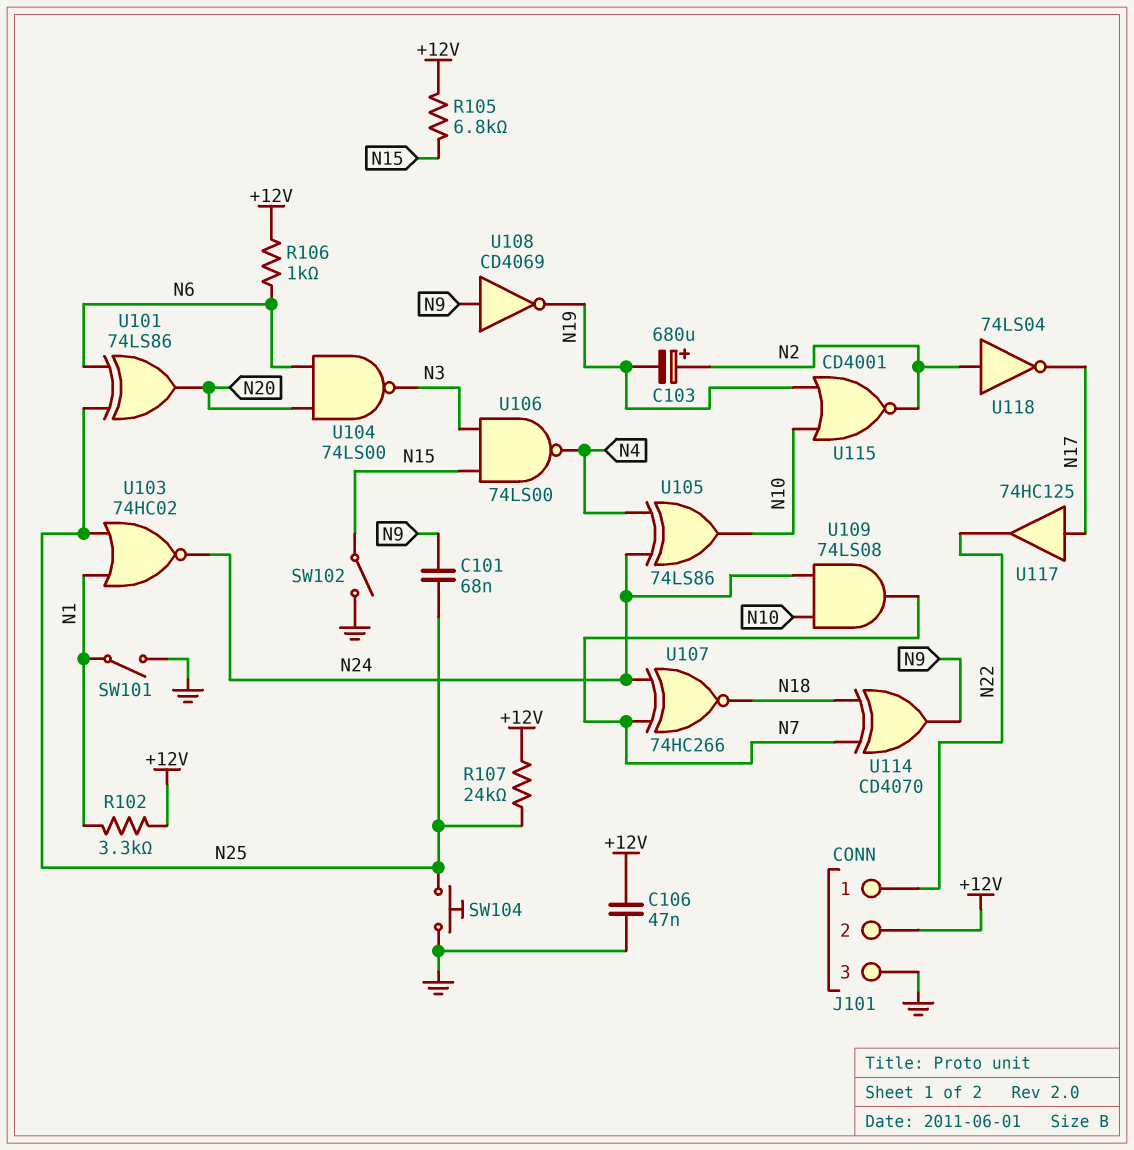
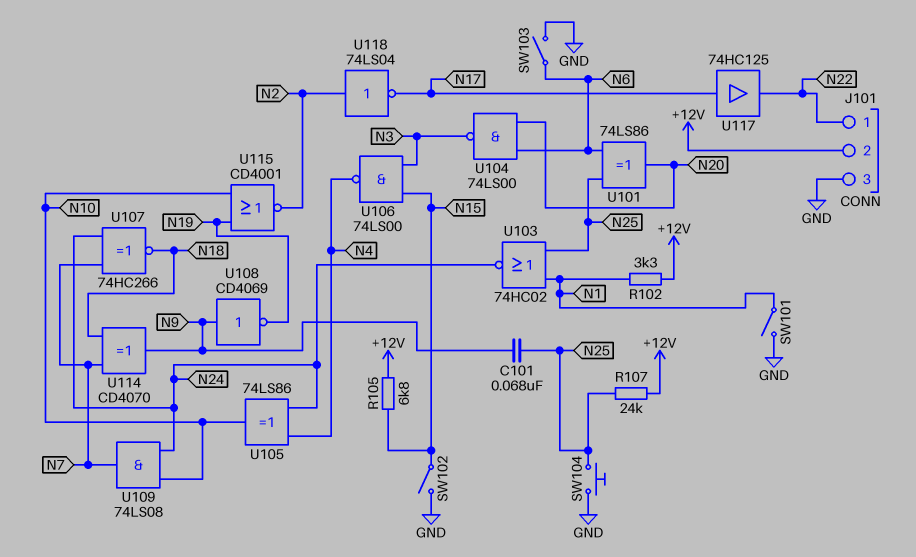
C103: 680uF (plus N2, minus N19) -> none
C106: 47nF (+12V, GND) -> none
R106: 1k (+12V, N6) -> none
SW103: none -> switch (GND, N6)

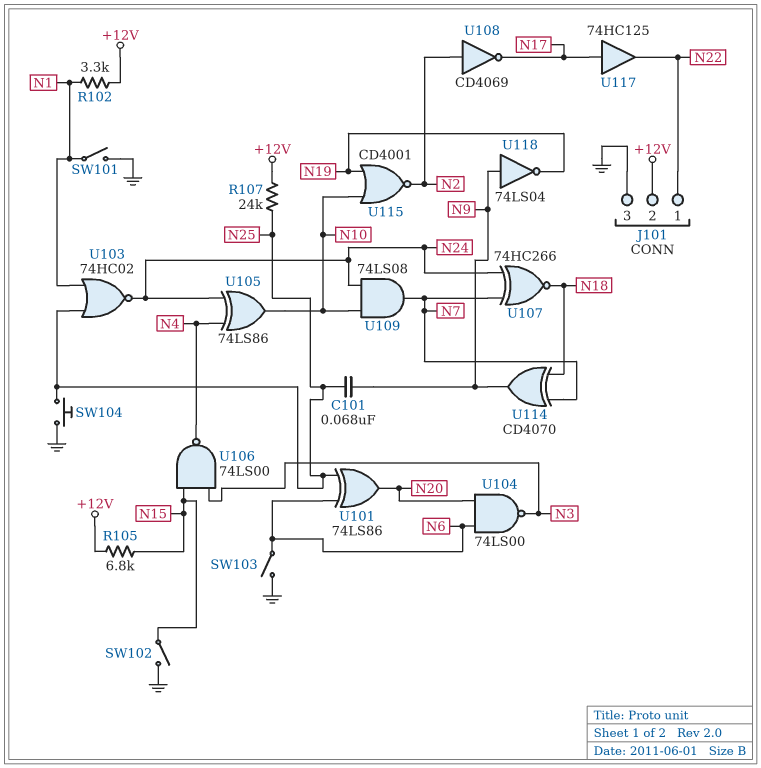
U108: NOT CD4069 (in N9, out N19) -> NOT CD4069 (in N2, out N17)
U118: NOT 74LS04 (in N2, out N17) -> NOT 74LS04 (in N9, out N19)

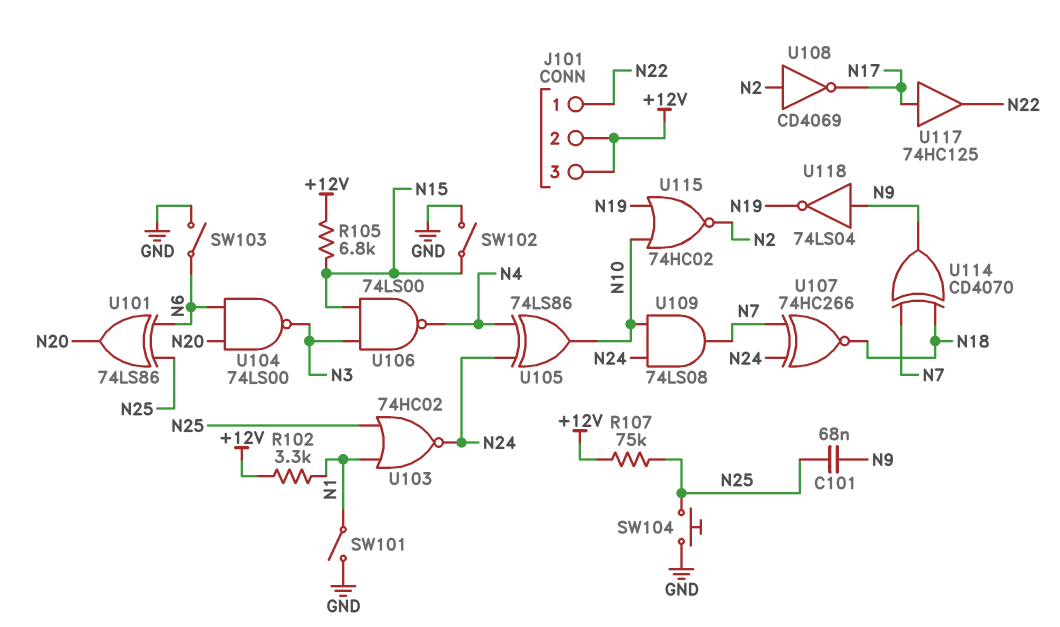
J101 pin 3: GND -> +12V
R107: 24k (+12V, N25) -> 75k (+12V, N25)
U115: NOR CD4001 (in N10, in N19, out N2) -> NOR 74HC02 (in N10, in N19, out N2)

